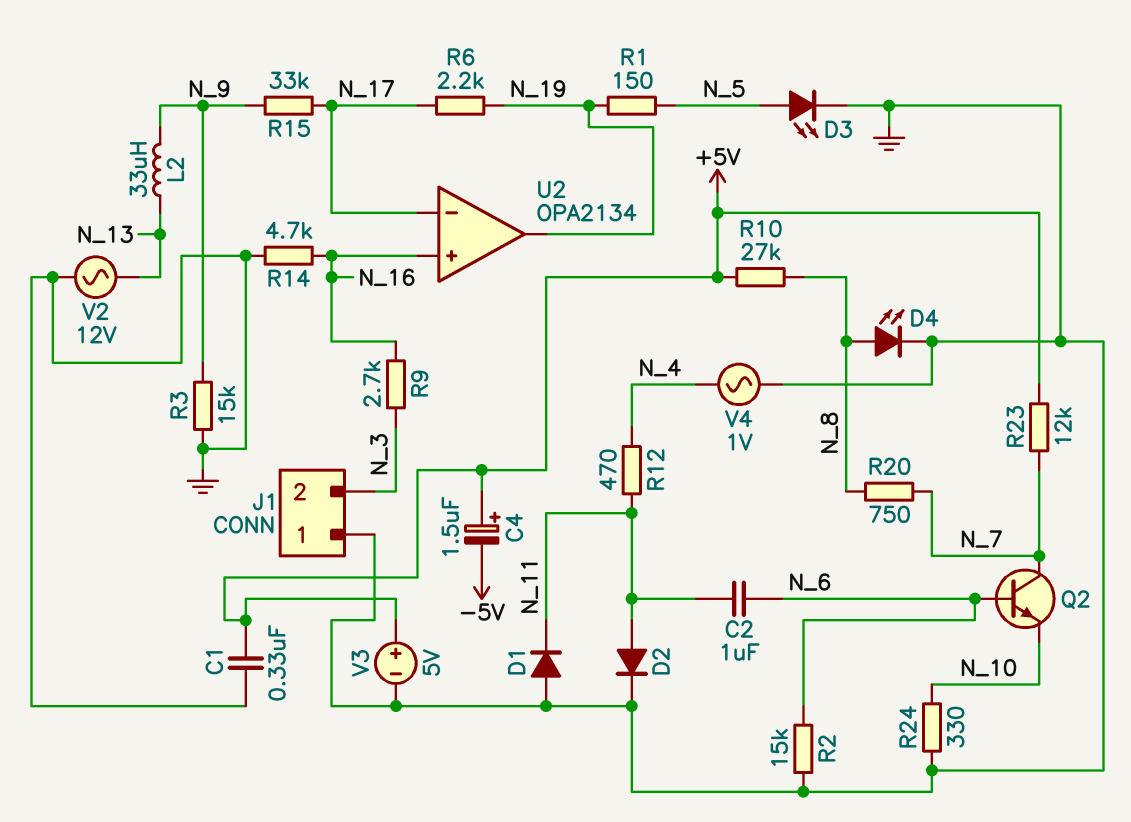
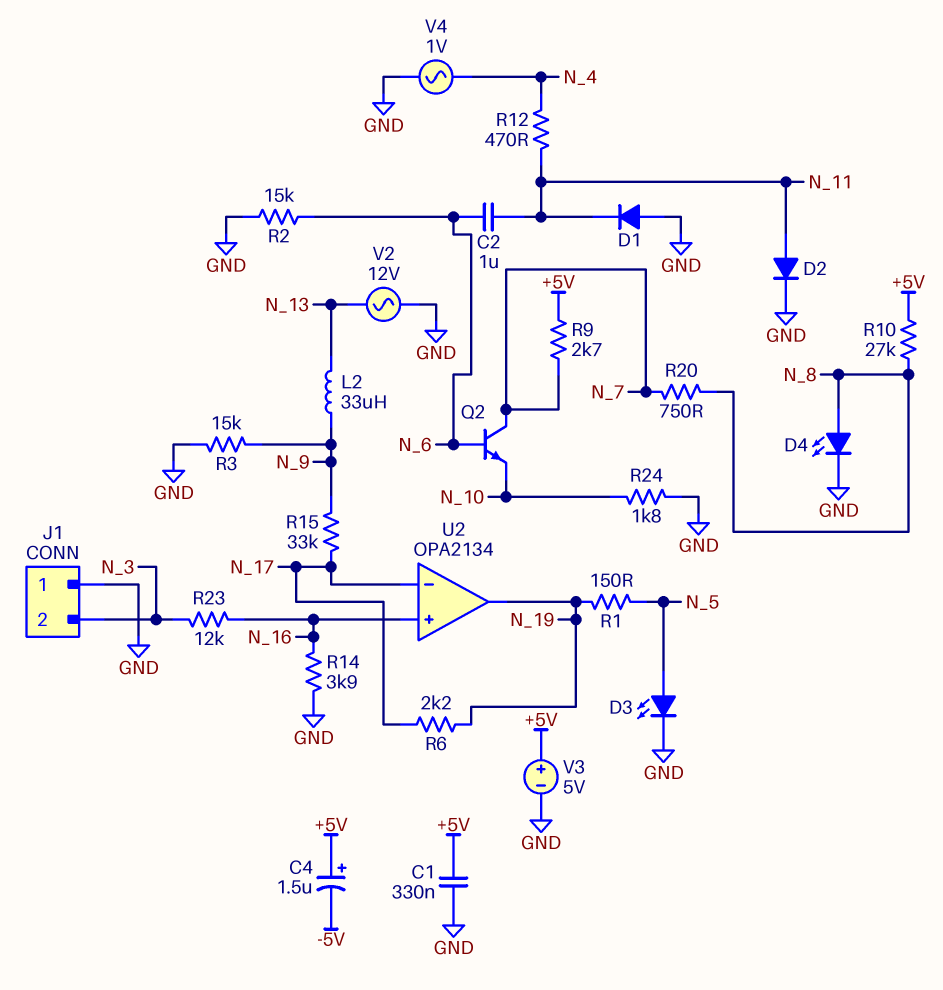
R9: 2.7k (N_3, N_16) -> 2.7k (+5V, N_7)
R14: 4.7k (GND, N_16) -> 3.9k (GND, N_16)
R23: 12k (+5V, N_7) -> 12k (N_3, N_16)
R24: 330 (GND, N_10) -> 1.8k (GND, N_10)

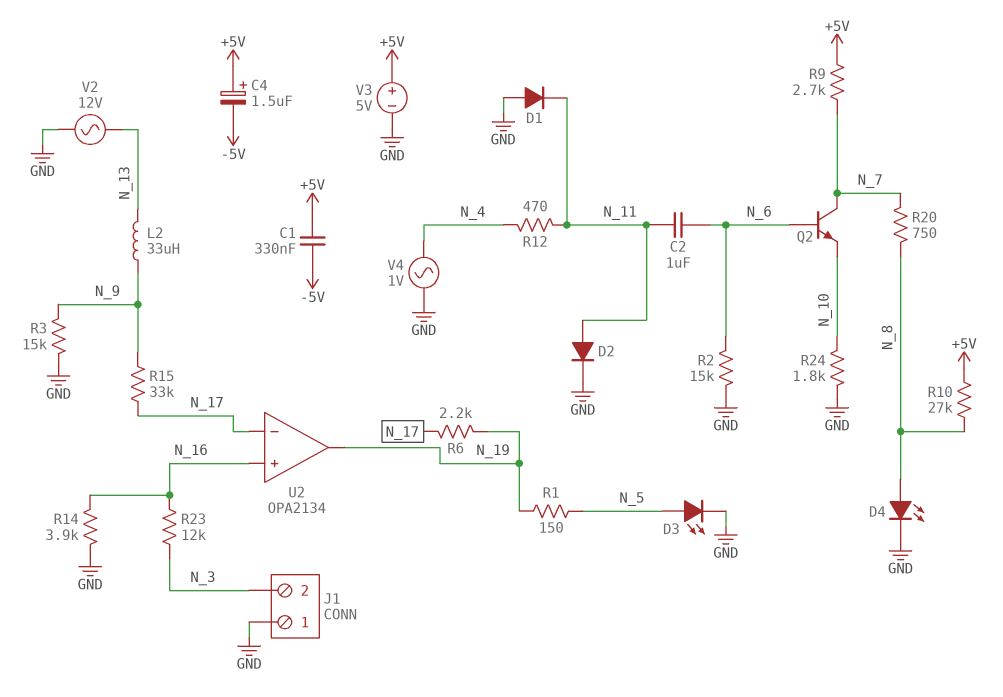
C1: 330nF (+5V, GND) -> 330nF (+5V, -5V)

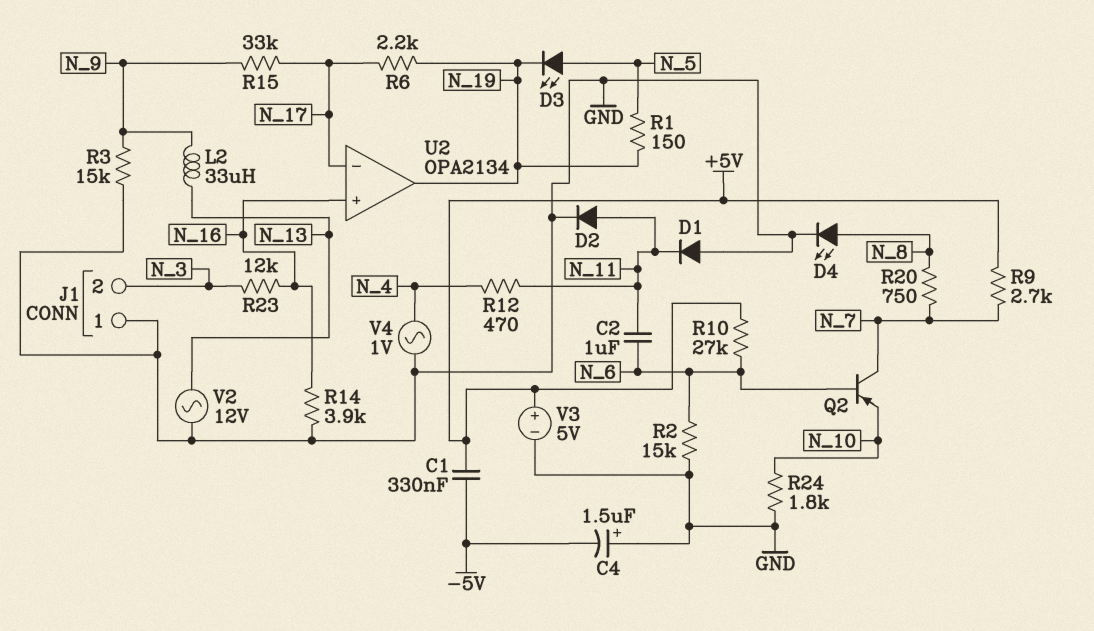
C4: 1.5uF (plus +5V, minus -5V) -> 1.5uF (plus GND, minus -5V)
D3: LED (A N_5, K GND) -> LED (A N_5, K N_19)
Q2: NPN (B N_6, C N_7, E N_10) -> PNP (B N_6, C N_7, E N_10)
R10: 27k (+5V, N_8) -> 27k (+5V, N_6)

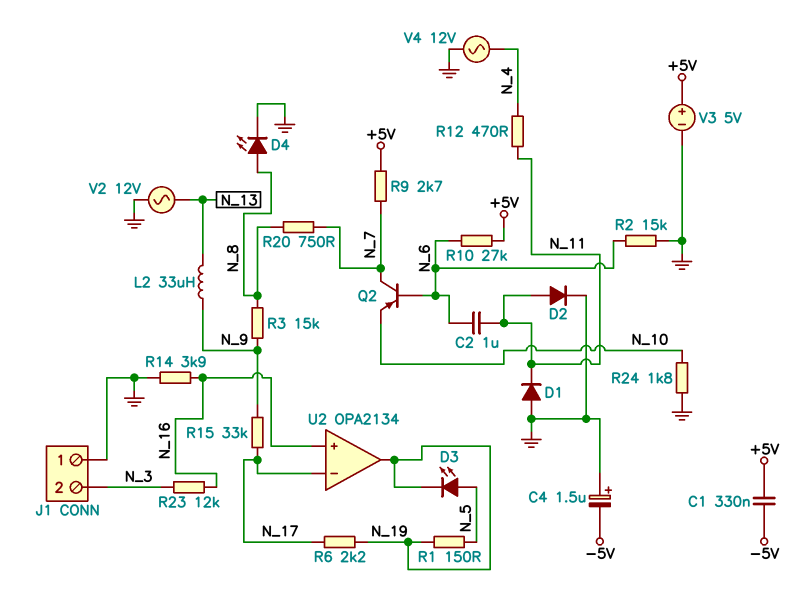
R3: 15k (GND, N_9) -> 15k (N_8, N_9)
V4: AC 1V (GND, N_4) -> AC 12V (GND, N_4)

